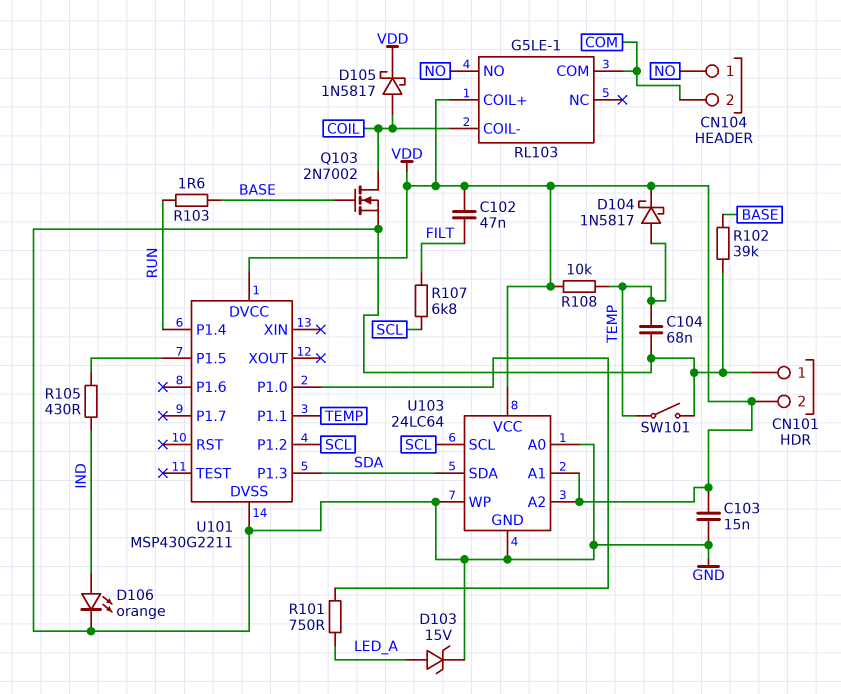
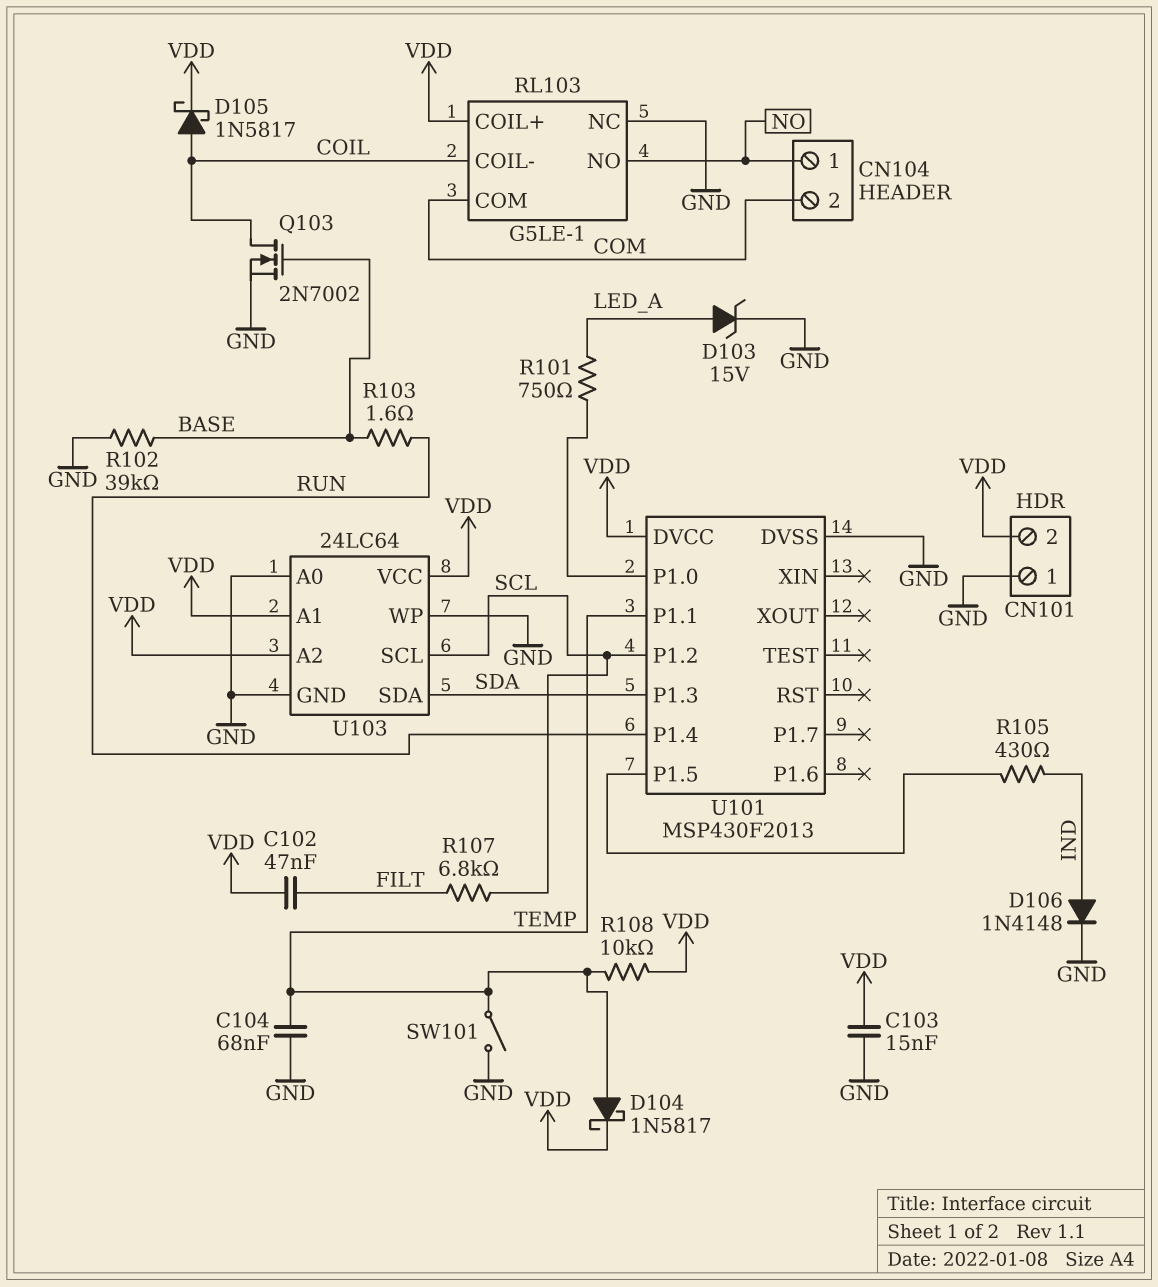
D106: LED orange (A IND, K GND) -> diode 1N4148 (A IND, K GND)
RL103 pin NC: none -> GND
U101: MSP430G2211 -> MSP430F2013

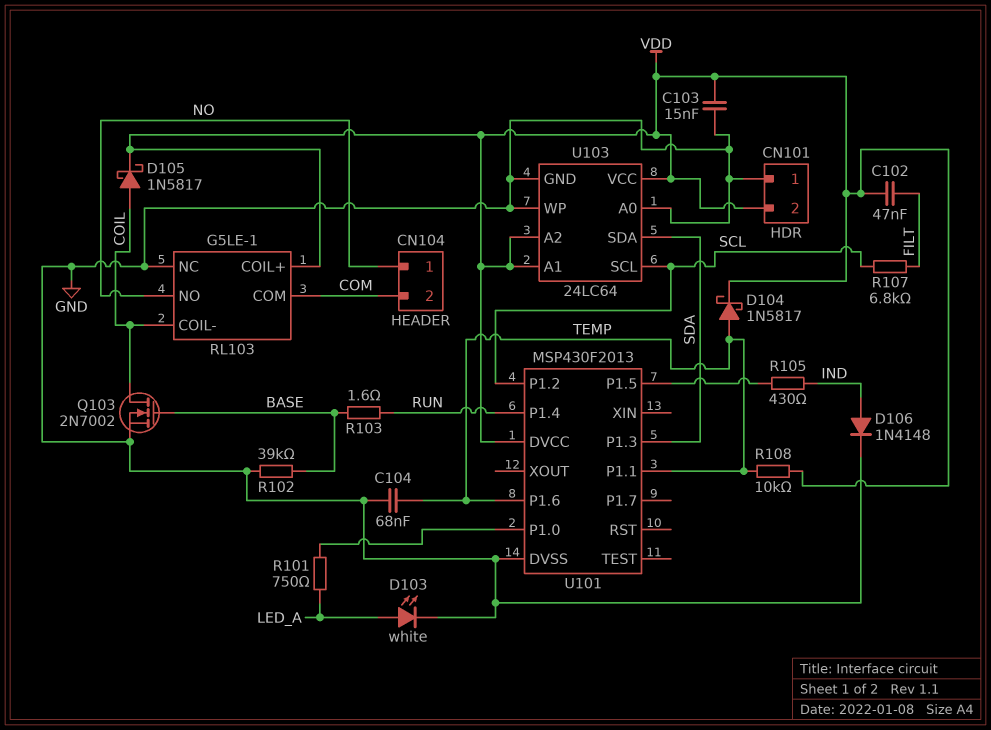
D103: zener 15V (A LED_A, K GND) -> LED white (A LED_A, K GND)
SW101: switch (GND, TEMP) -> none
U101 pin P1.6: none -> TEMP

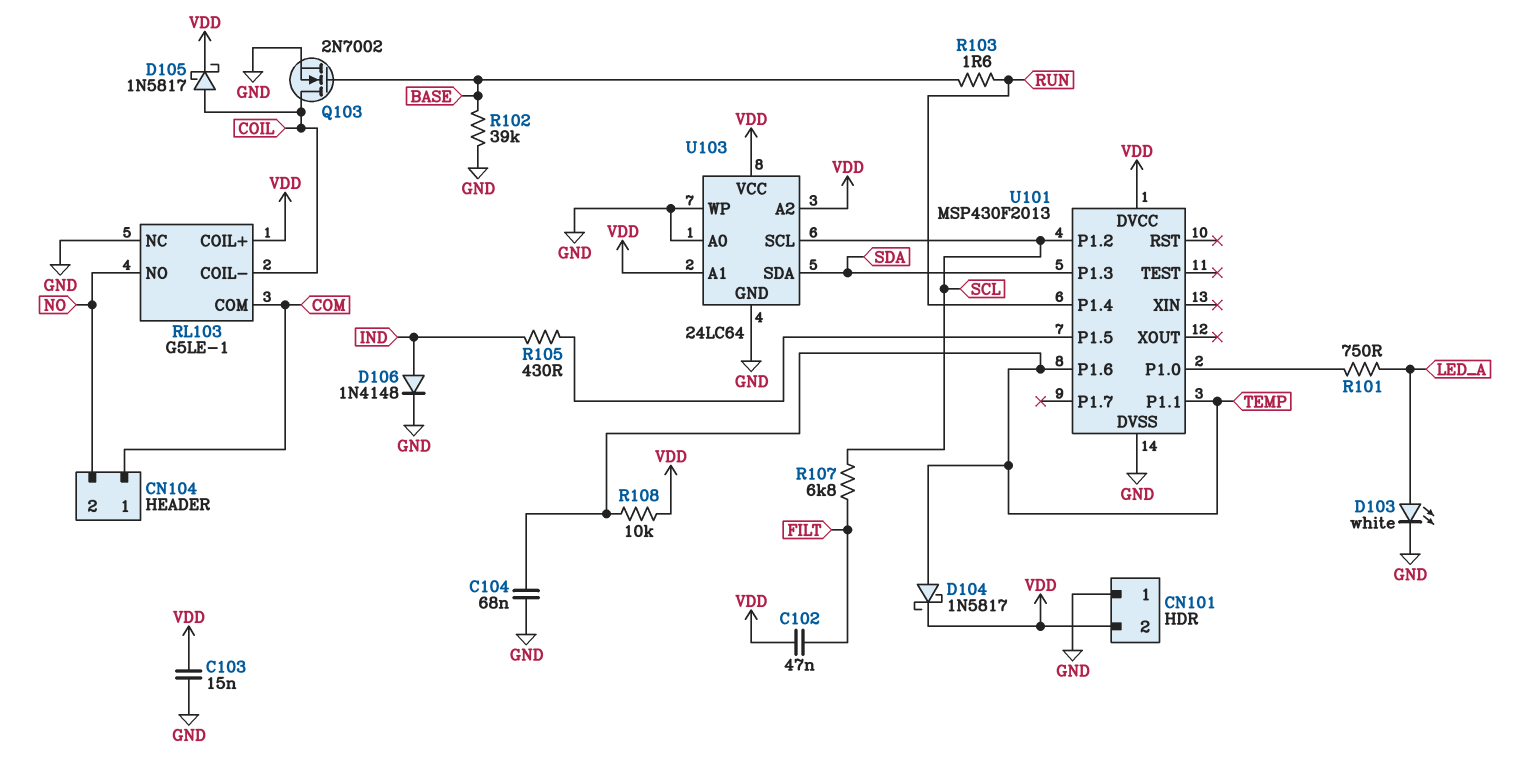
CN104 pin 1: NO -> COM
CN104 pin 2: COM -> NO

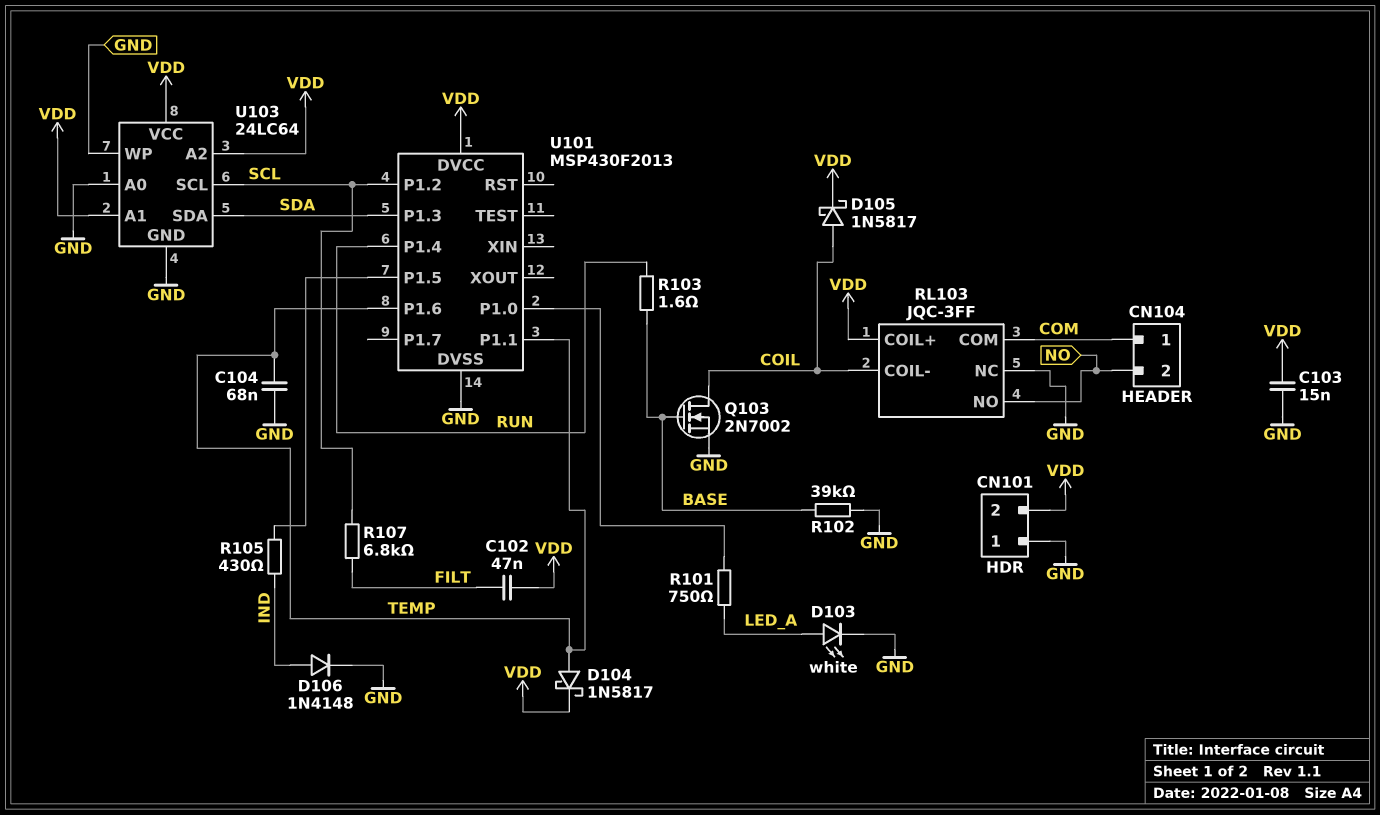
R108: 10k (TEMP, VDD) -> none
RL103: G5LE-1 -> JQC-3FF

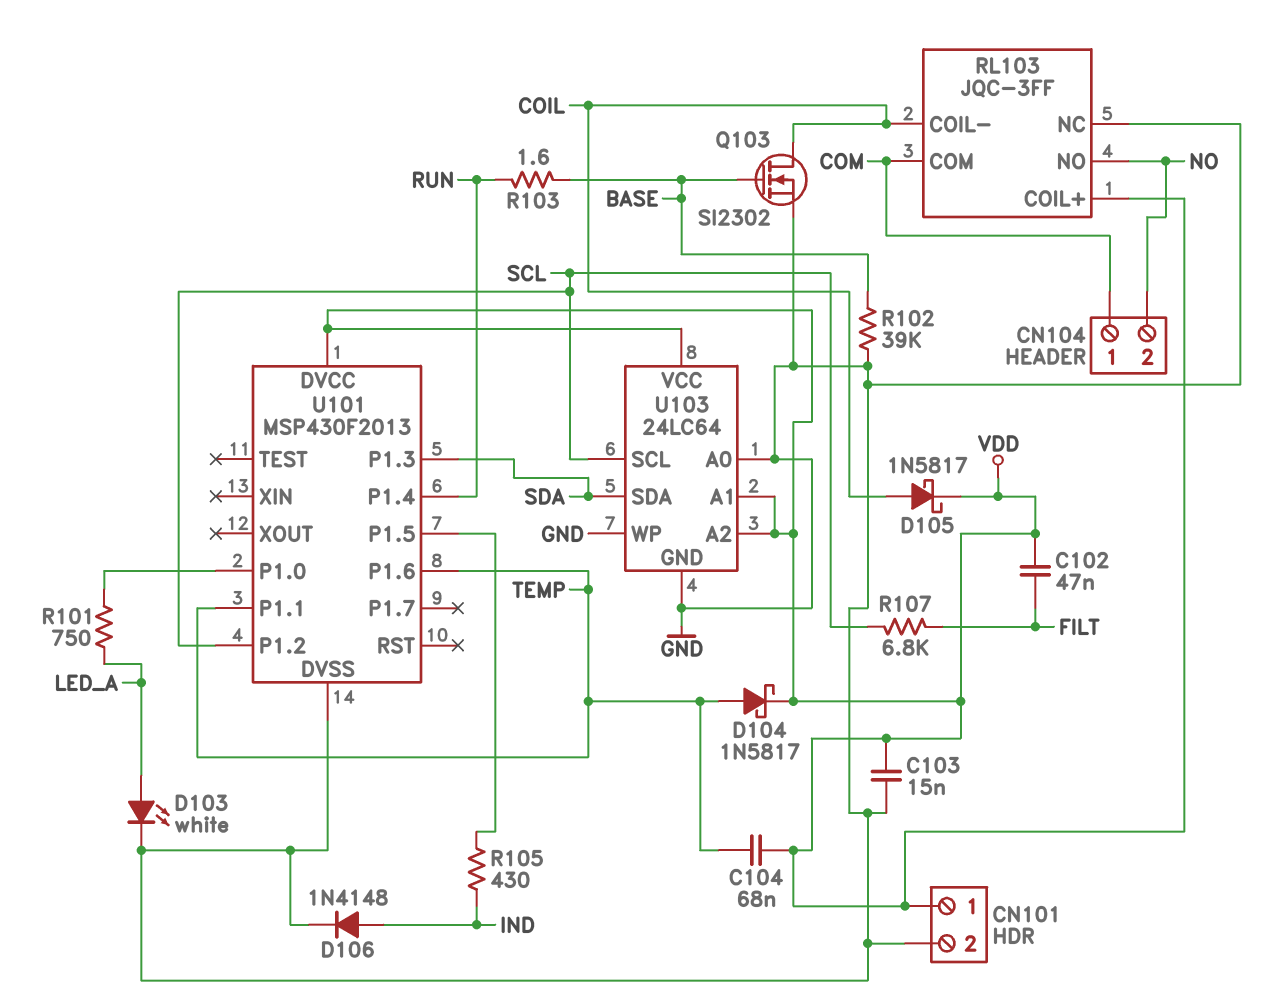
C104: 68nF (GND, TEMP) -> 68nF (TEMP, VDD)
CN101 pin 1: GND -> VDD
CN101 pin 2: VDD -> GND
Q103: NMOS 2N7002 (G BASE, D COIL, S GND) -> NMOS SI2302 (G BASE, D COIL, S GND)

